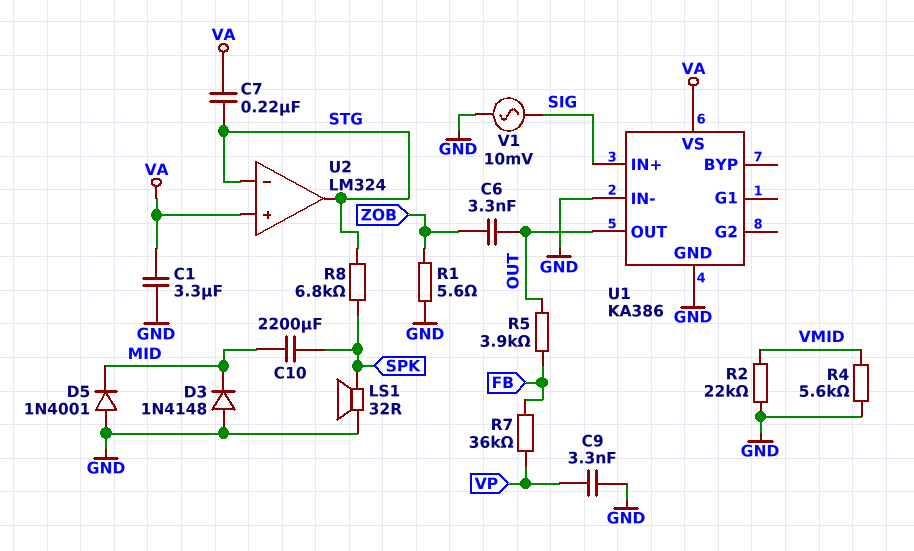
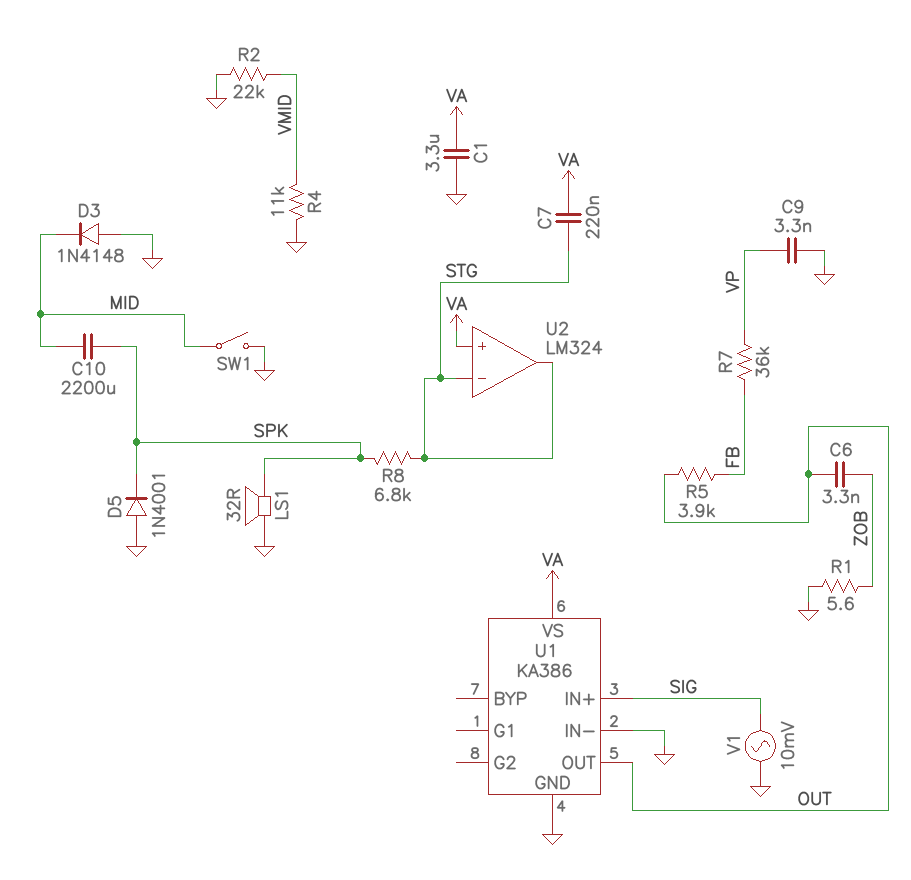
D5: diode 1N4001 (A GND, K MID) -> diode 1N4001 (A GND, K SPK)
R4: 5.6k (GND, VMID) -> 11k (GND, VMID)
SW1: none -> switch (GND, MID)

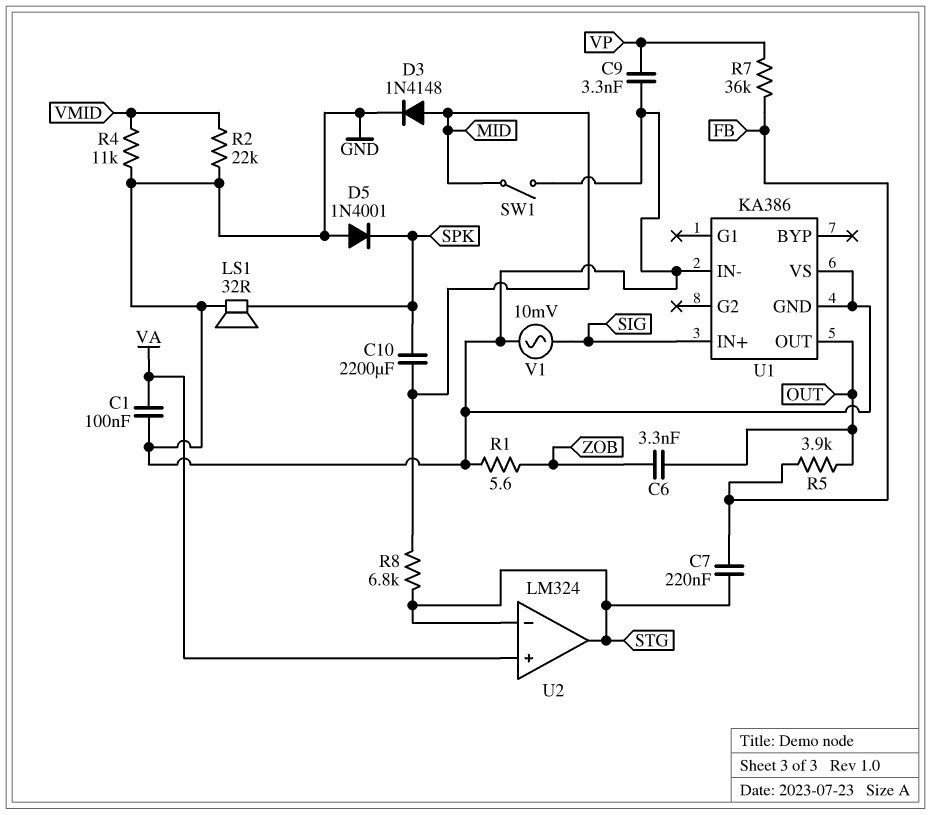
C1: 3.3uF (GND, VA) -> 100nF (GND, VA)
C7: 220nF (STG, VA) -> 220nF (FB, STG)
D3: diode 1N4148 (A GND, K MID) -> diode 1N4148 (A MID, K GND)
R8: 6.8k (SPK, STG) -> 6.8k (MID, STG)
U1 pin VS: VA -> GND

